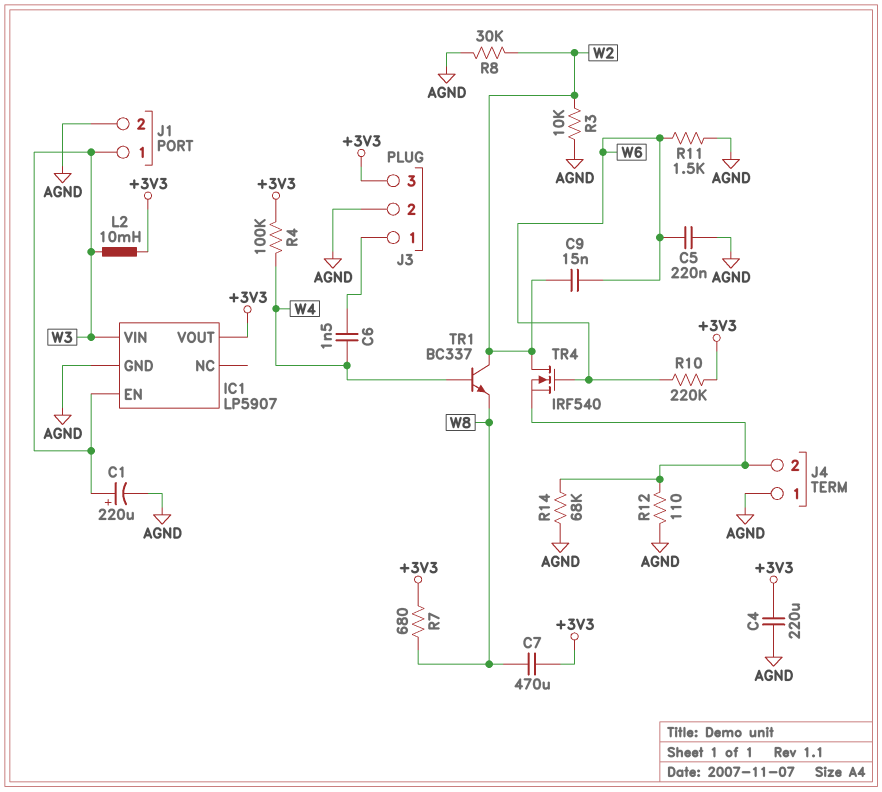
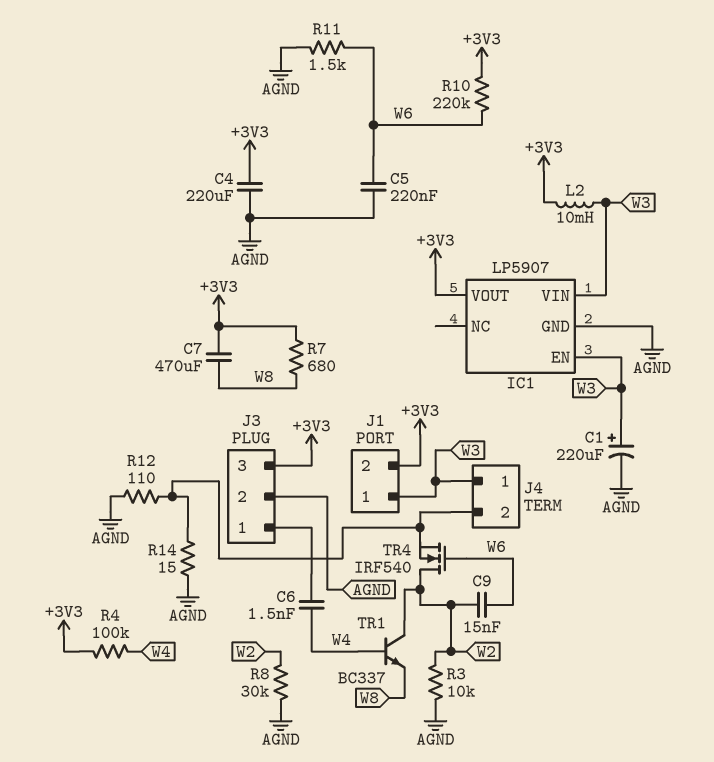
J1 pin 2: AGND -> +3V3
J4 pin 1: AGND -> W3
R14: 68k (AGND, J4/2) -> 15 (AGND, J4/2)

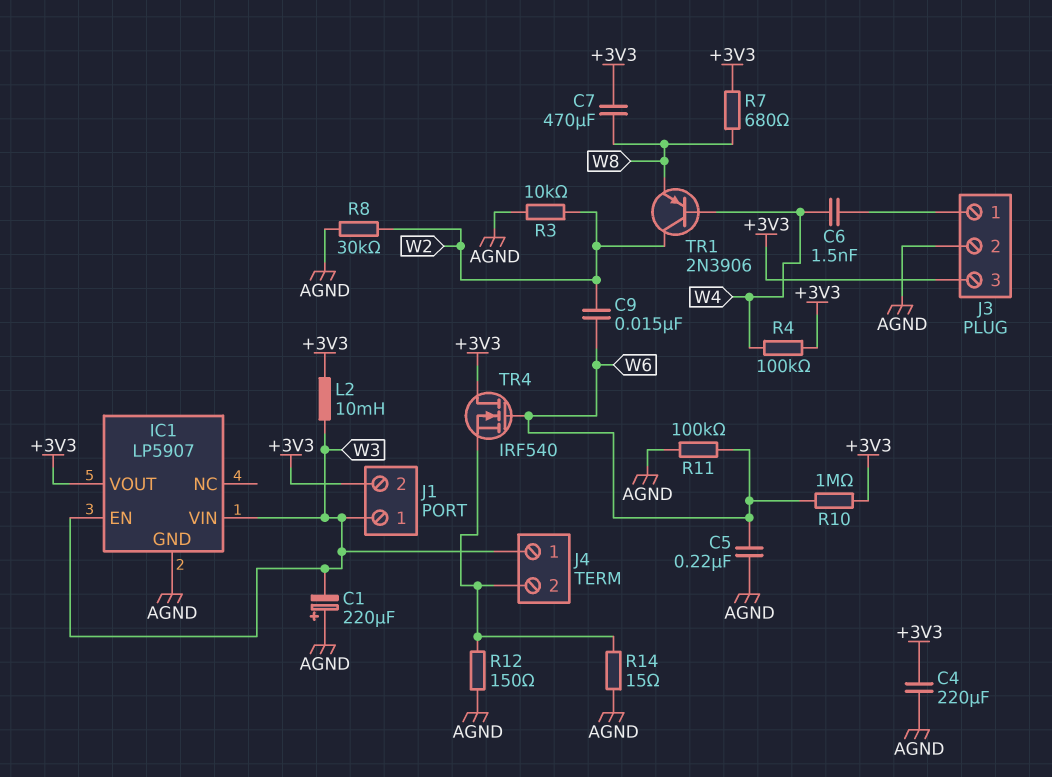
C1: 220uF (plus W3, minus AGND) -> 220uF (plus AGND, minus W3)
R10: 220k (+3V3, W6) -> 1M (+3V3, W6)
R11: 1.5k (AGND, W6) -> 100k (AGND, W6)
R12: 110 (AGND, J4/2) -> 150 (AGND, J4/2)
TR1: NPN BC337 (B W4, C W2, E W8) -> PNP 2N3906 (B W4, C W2, E W8)
TR4: NMOS IRF540 (G W6, D W2, S J4/2) -> NMOS IRF540 (G W6, D +3V3, S J4/2)

